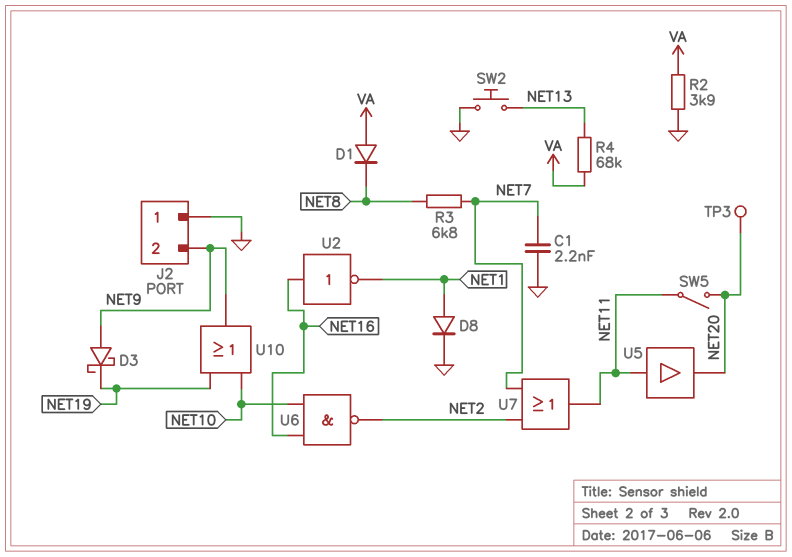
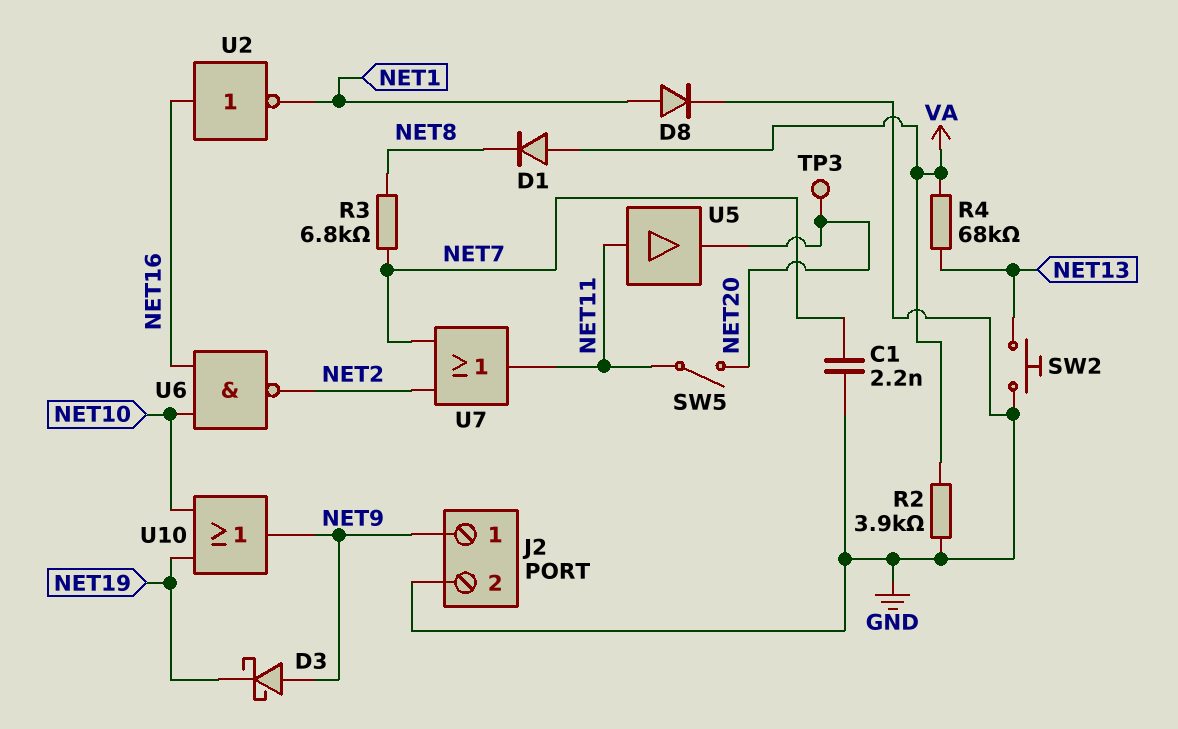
J2 pin 1: GND -> NET9
J2 pin 2: NET9 -> GND

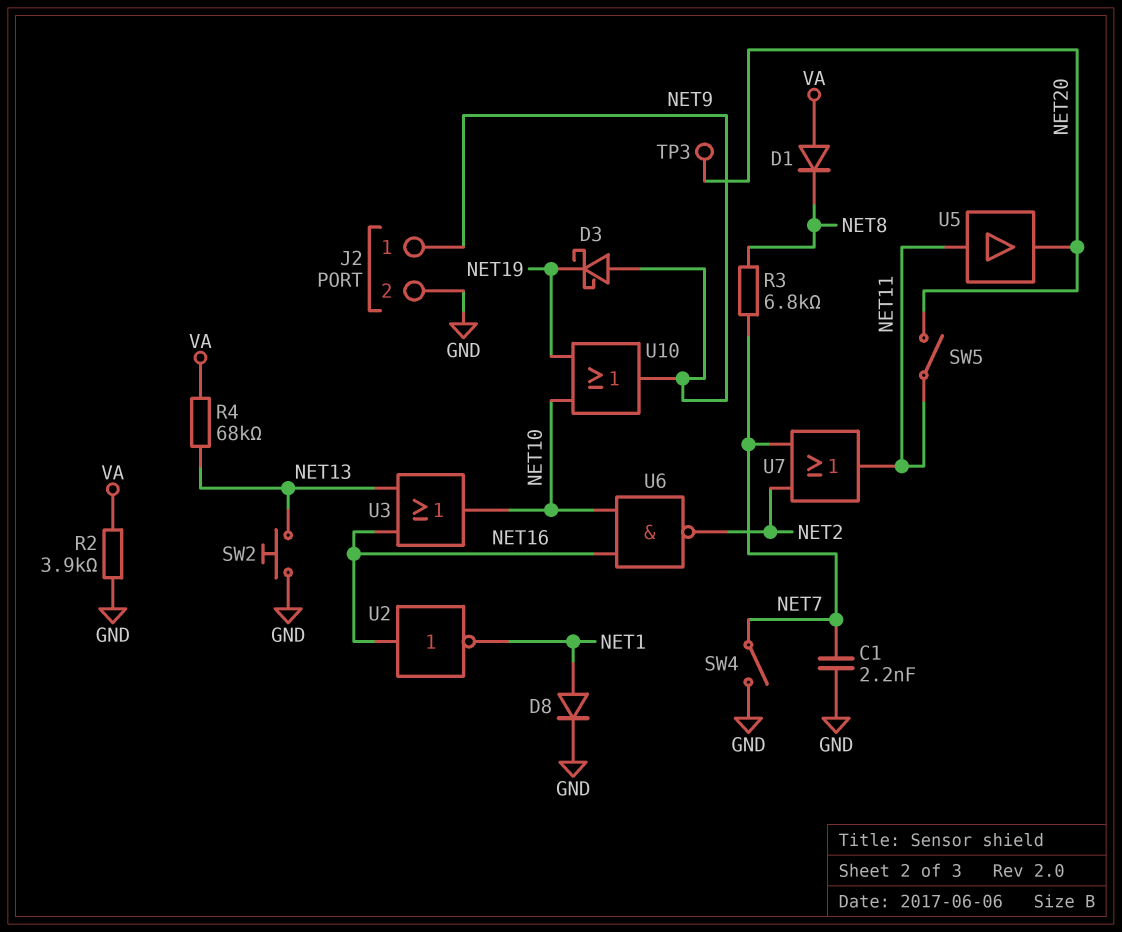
SW4: none -> switch (GND, NET7)
U3: none -> OR (in NET13, in NET16, out NET10)

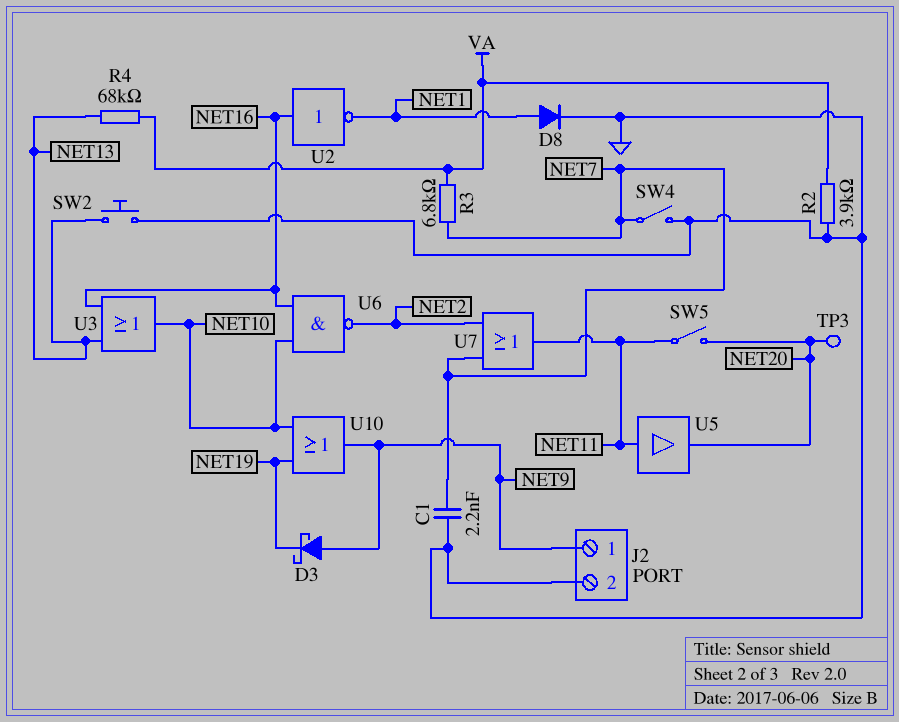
D1: diode (A VA, K NET8) -> none
R3: 6.8k (NET7, NET8) -> 6.8k (NET7, VA)

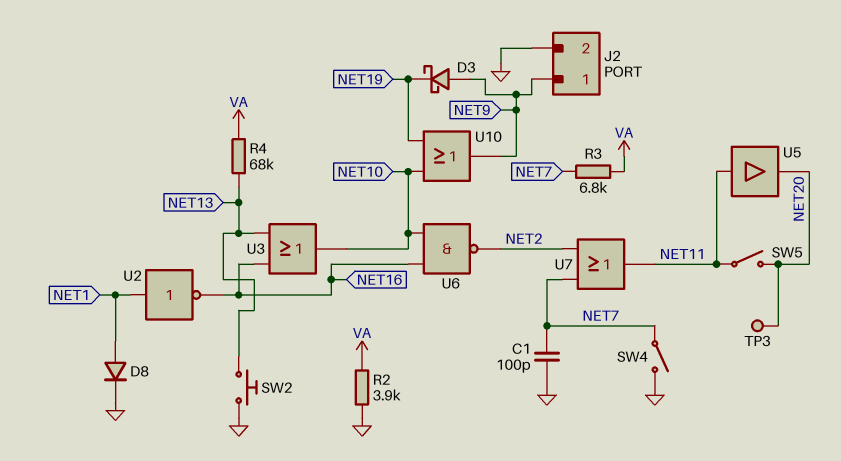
C1: 2.2nF (GND, NET7) -> 100pF (GND, NET7)
U2: NOT (in NET16, out NET1) -> NOT (in NET1, out NET16)

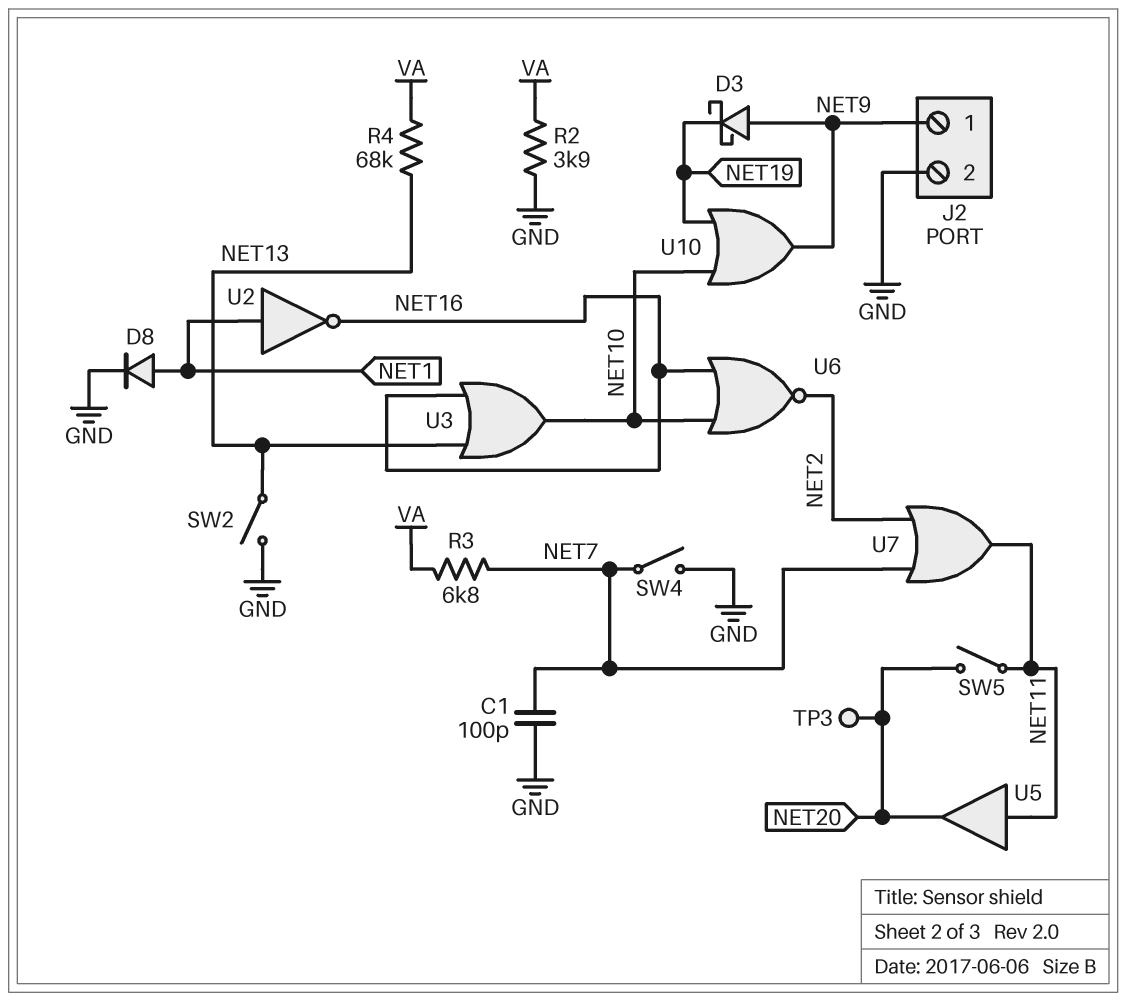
SW2: button (GND, NET13) -> switch (GND, NET13)
U6: NAND (in NET10, in NET16, out NET2) -> NOR (in NET10, in NET16, out NET2)

